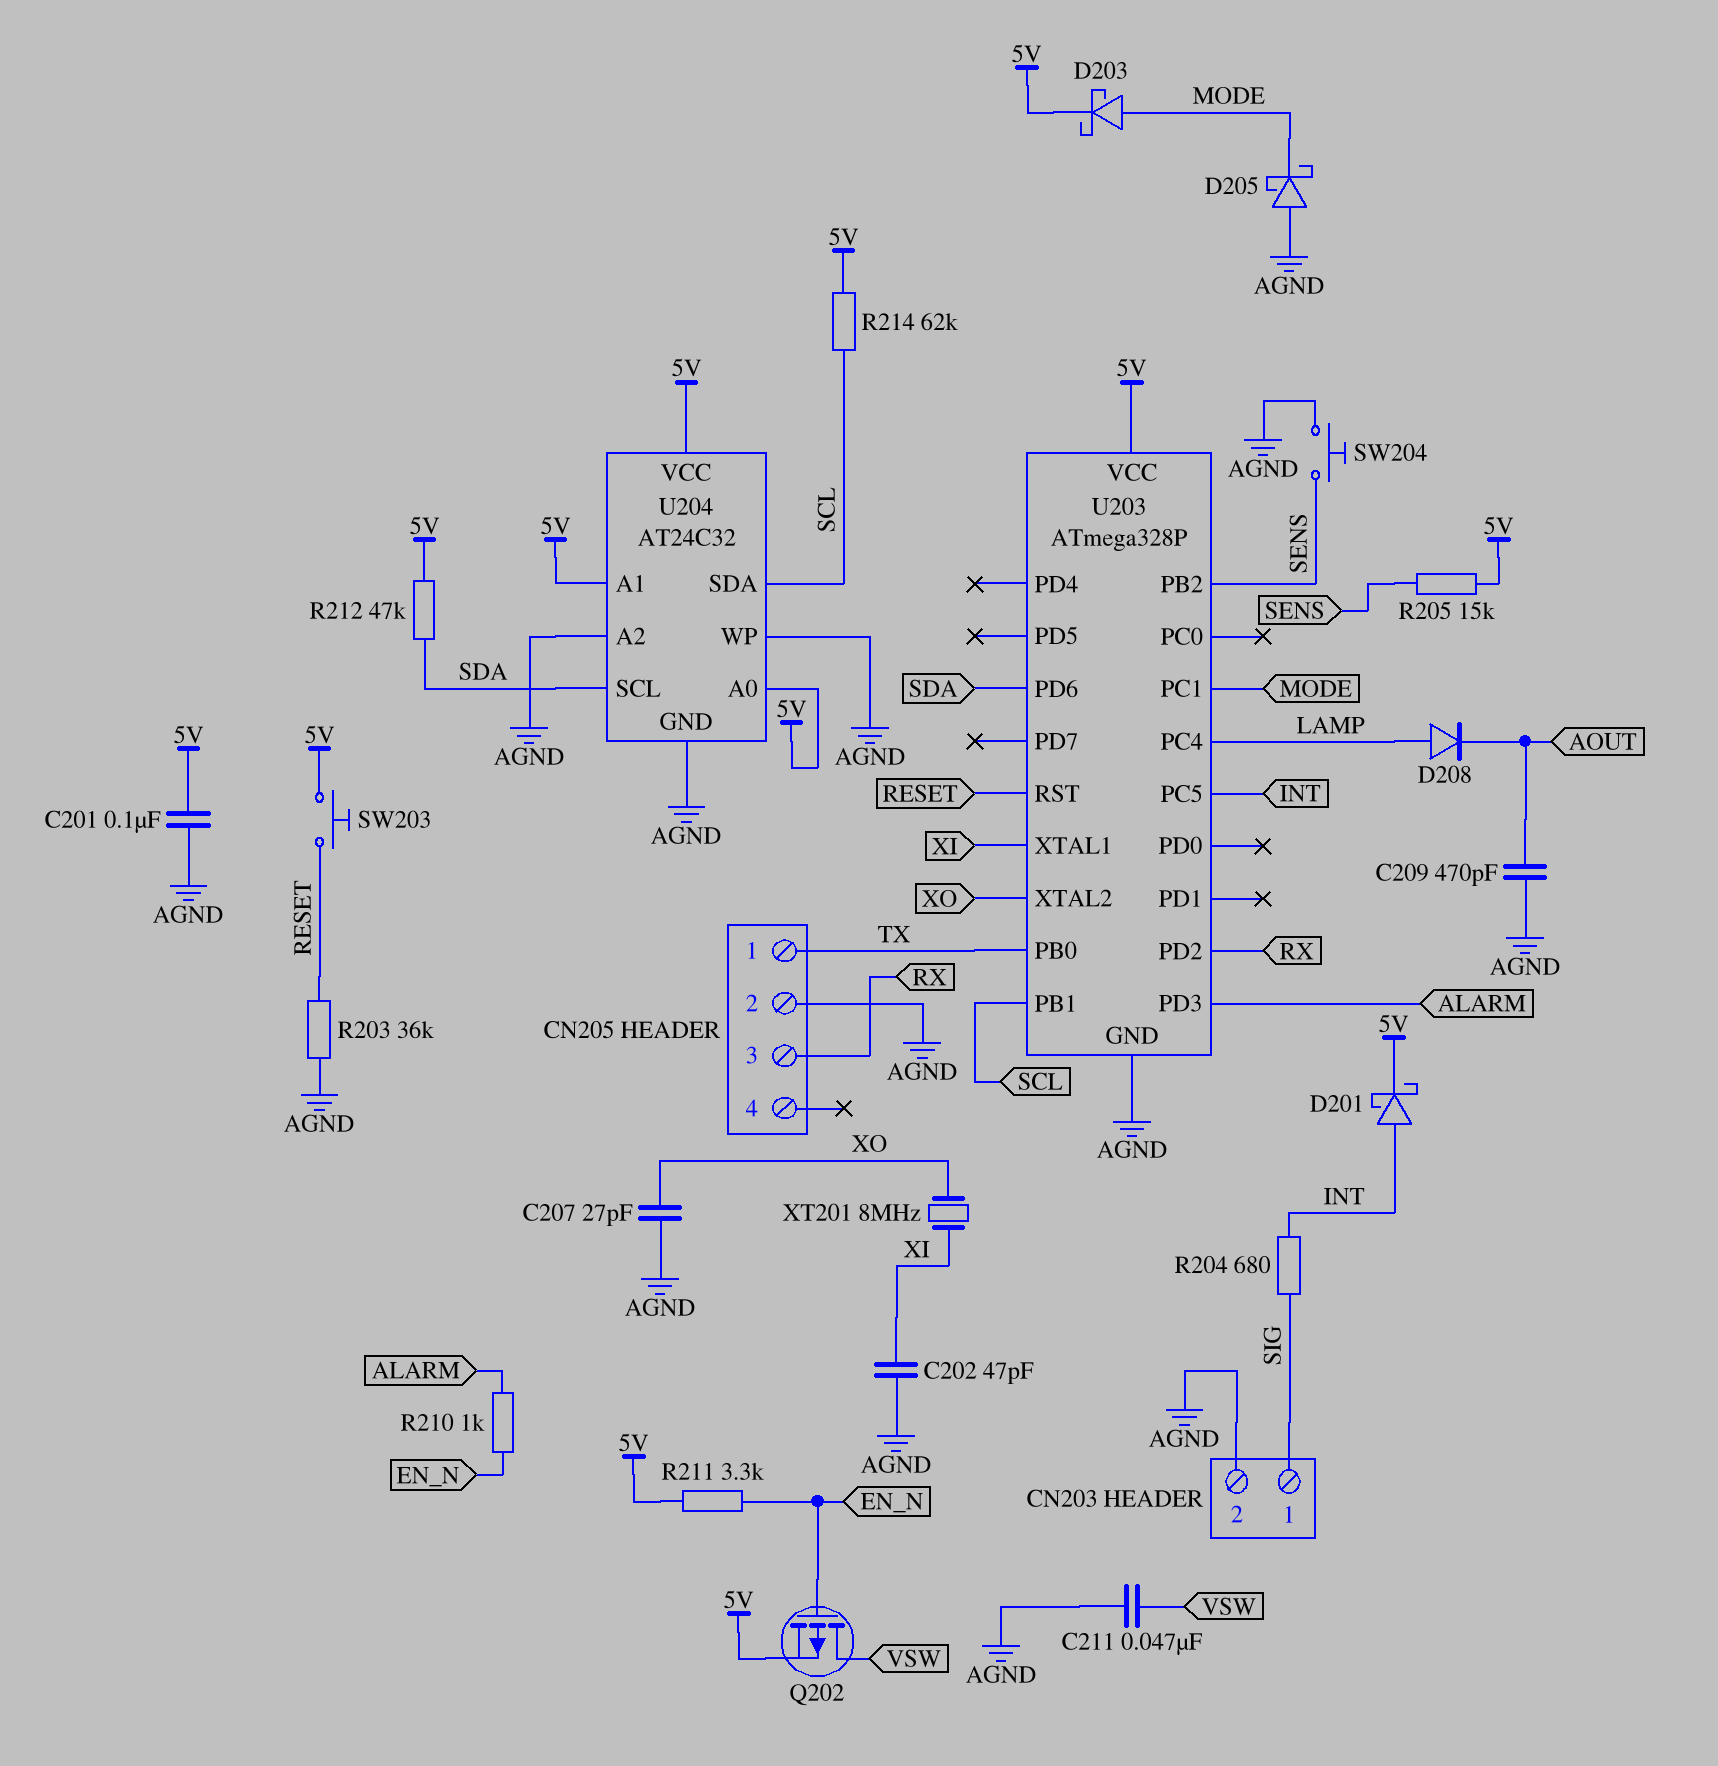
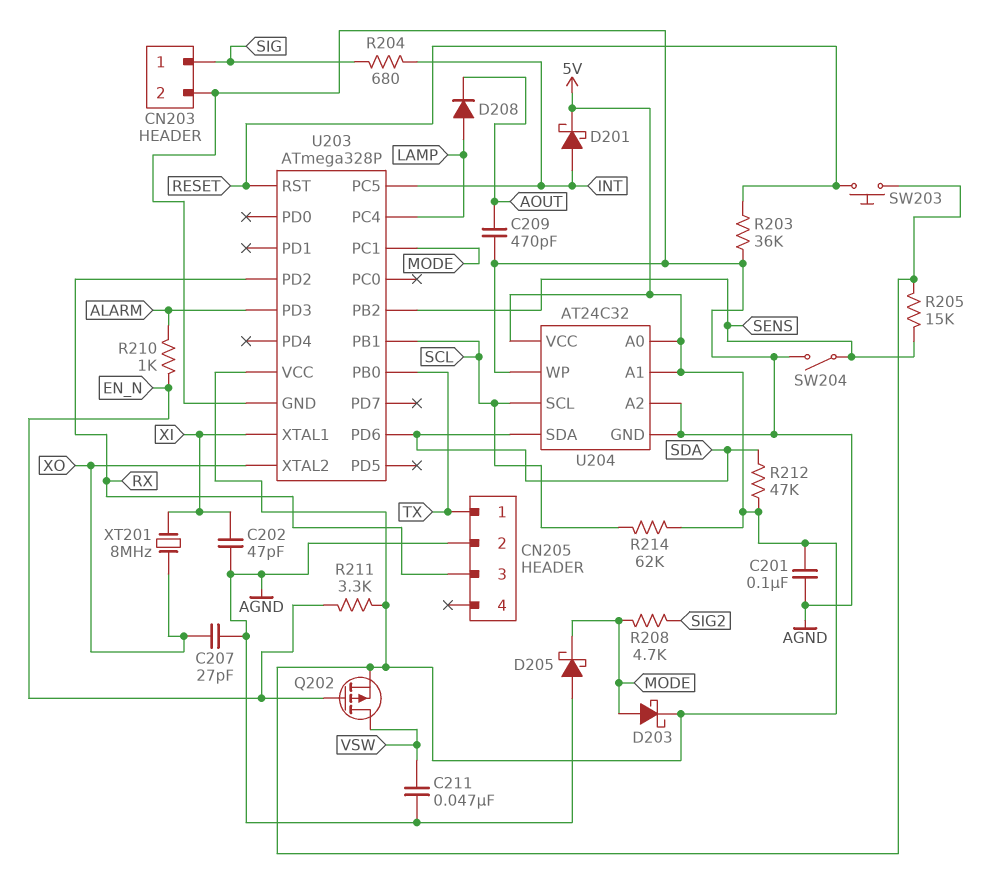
R208: none -> 4.7k (MODE, SIG2)
SW204: button (AGND, SENS) -> switch (AGND, SENS)
U204 pin SCL: SDA -> SCL
U204 pin SDA: SCL -> SDA

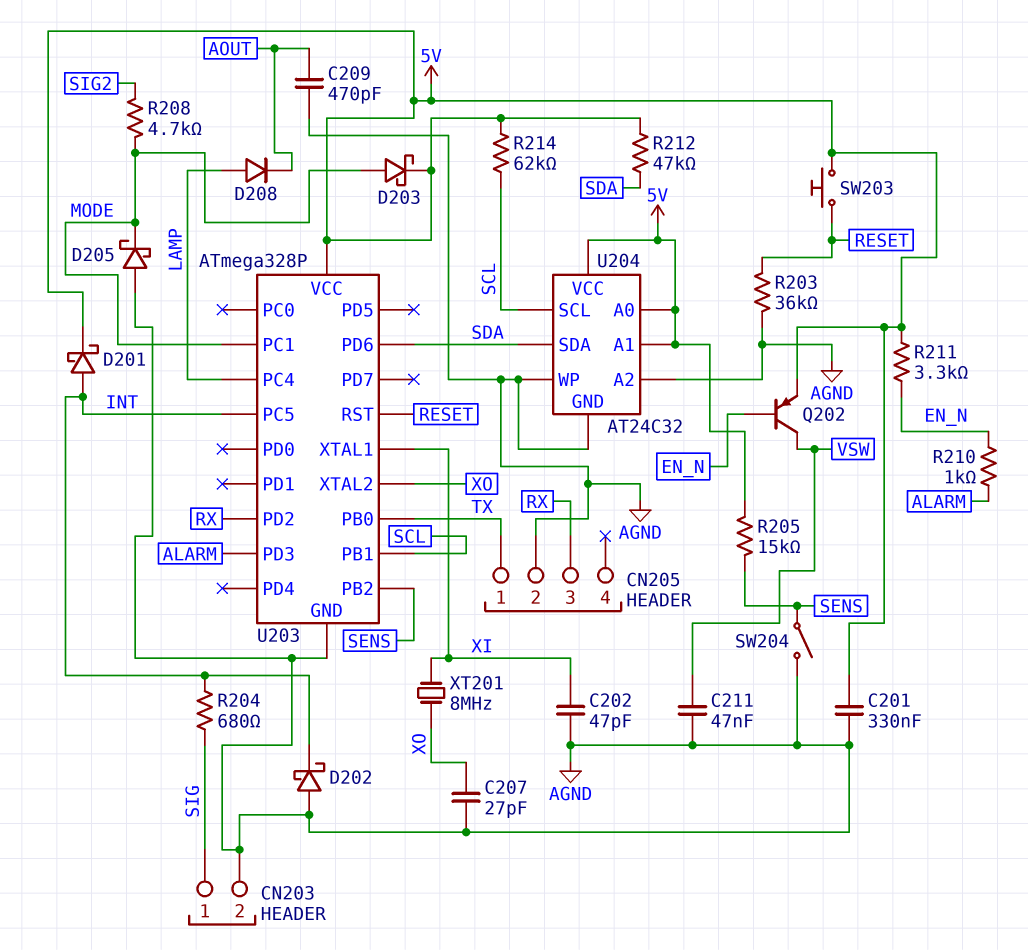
C201: 100nF (5V, AGND) -> 330nF (5V, AGND)
D202: none -> schottky (A AGND, K INT)
Q202: PMOS (G EN_N, D VSW, S 5V) -> PNP (B EN_N, C VSW, E 5V)

